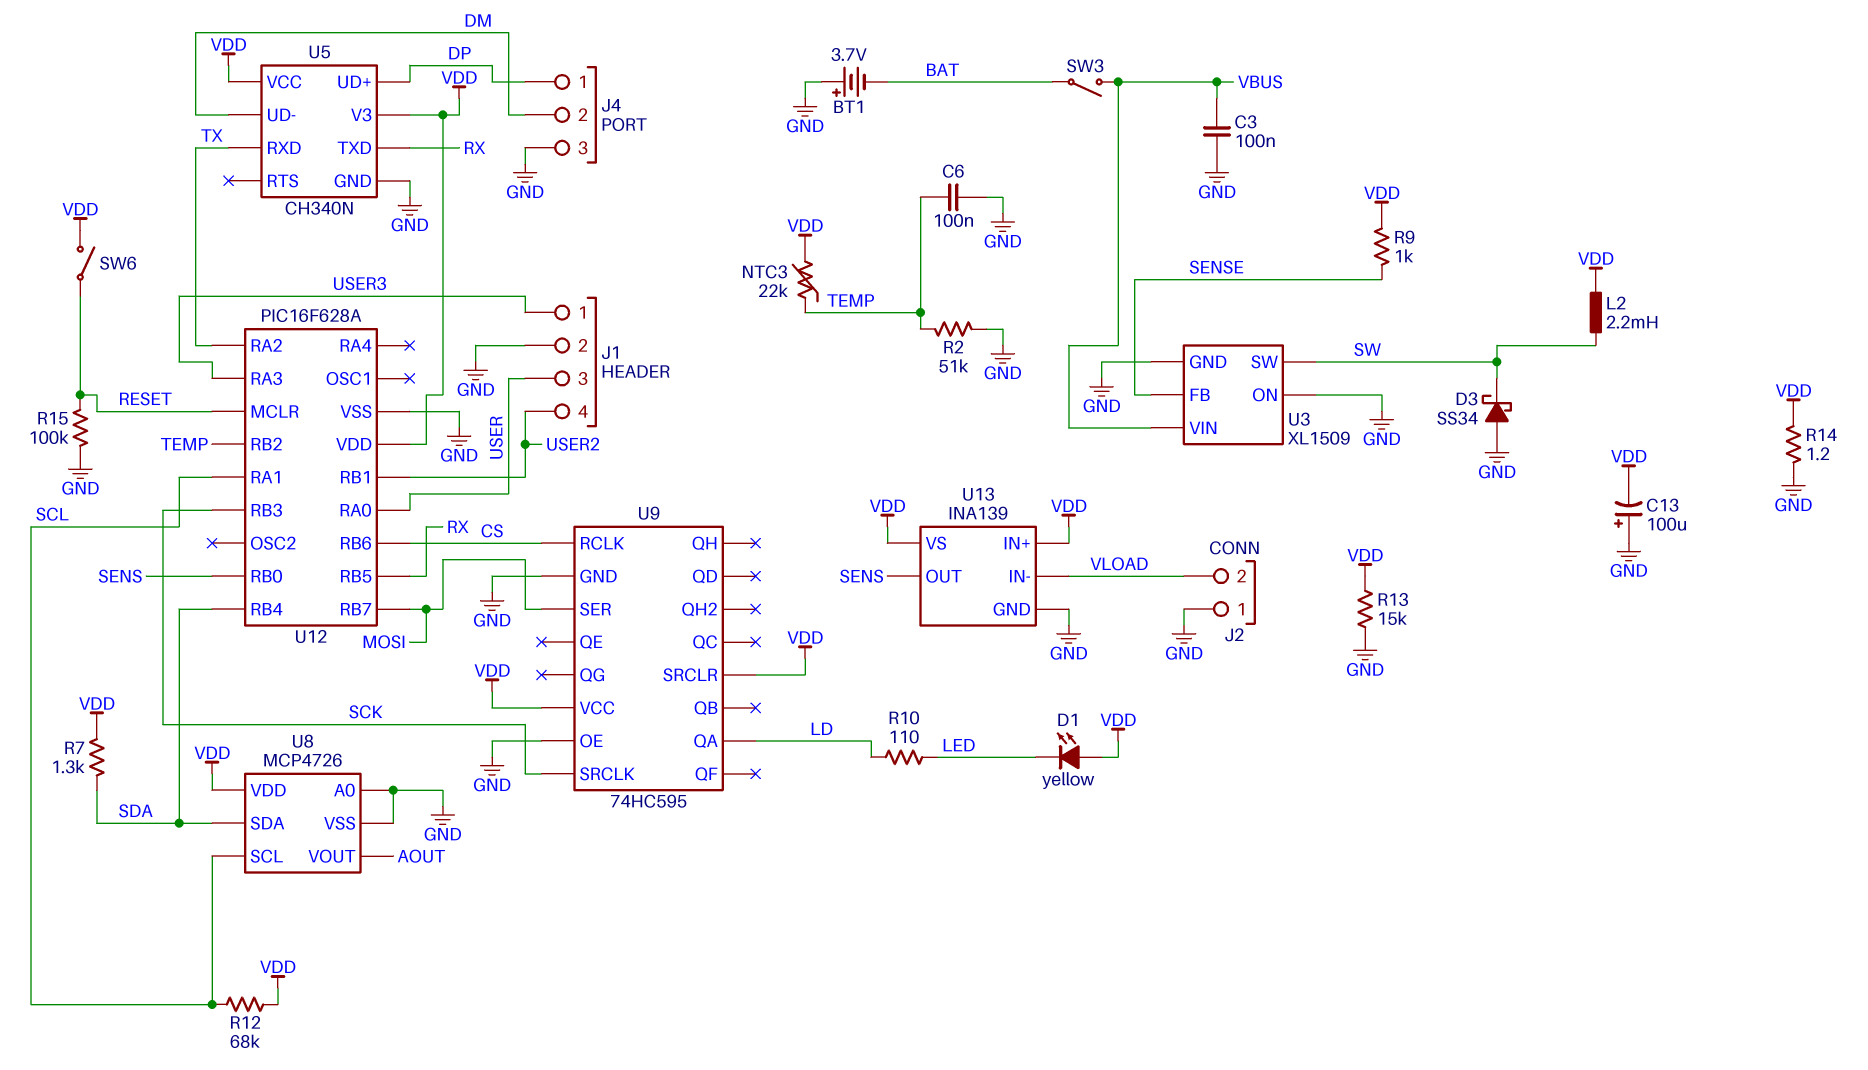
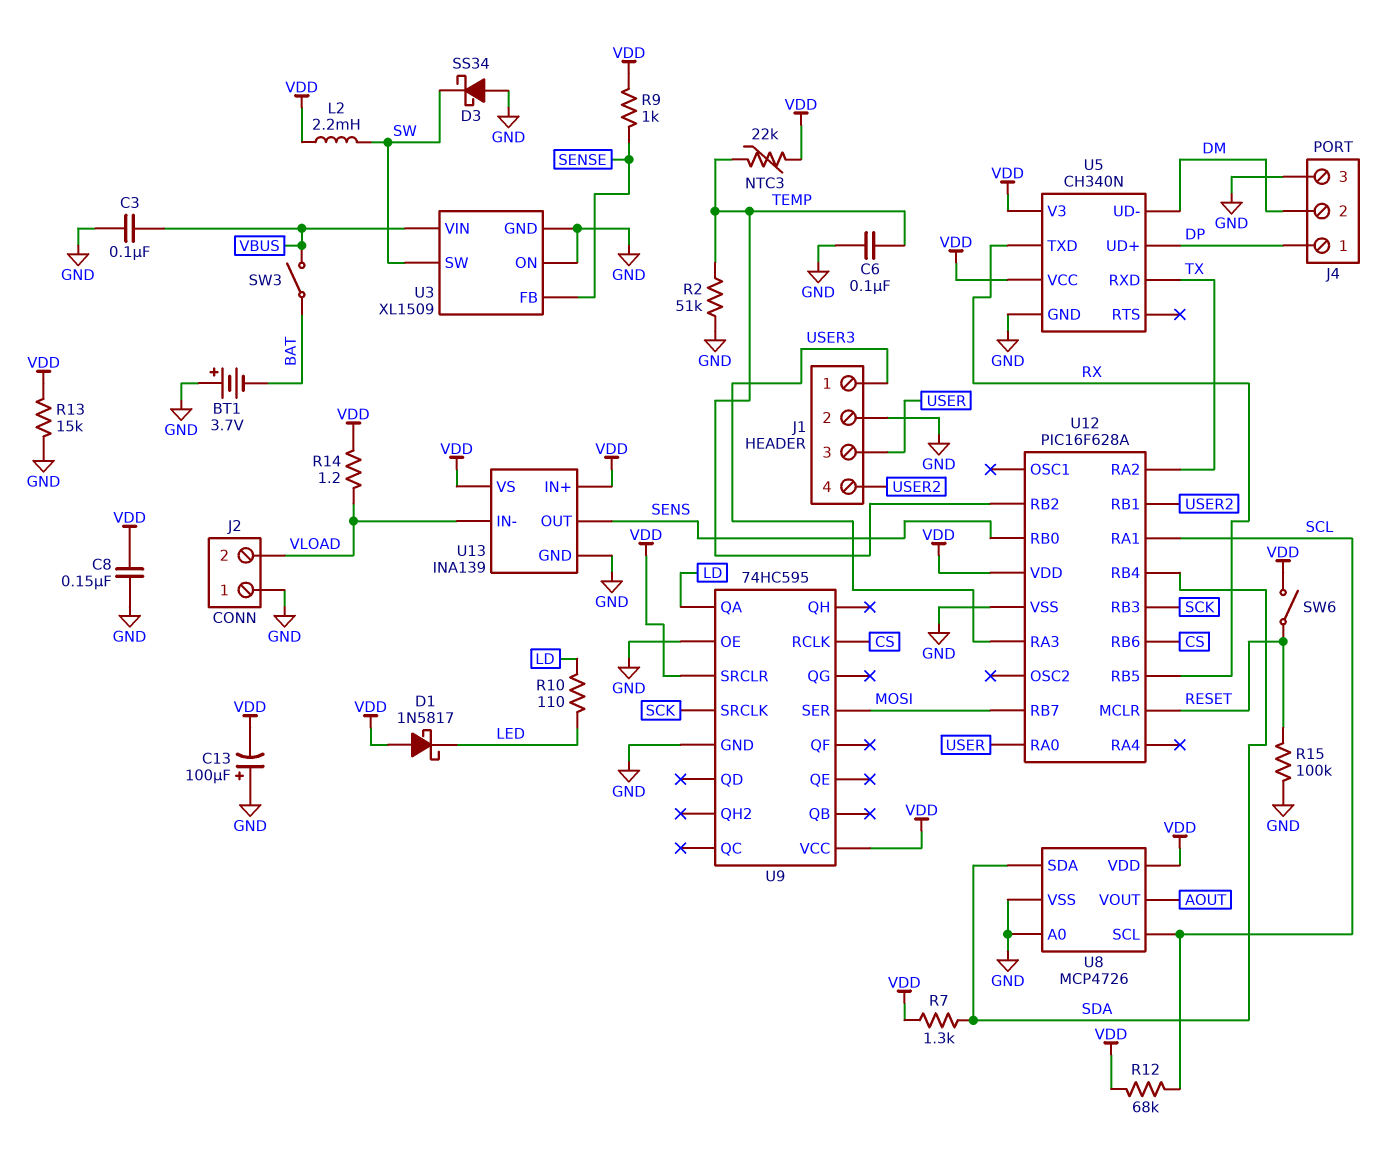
C8: none -> 150nF (GND, VDD)
D1: LED yellow (A VDD, K LED) -> schottky 1N5817 (A VDD, K LED)
R14: 1.2 (GND, VDD) -> 1.2 (VDD, VLOAD)

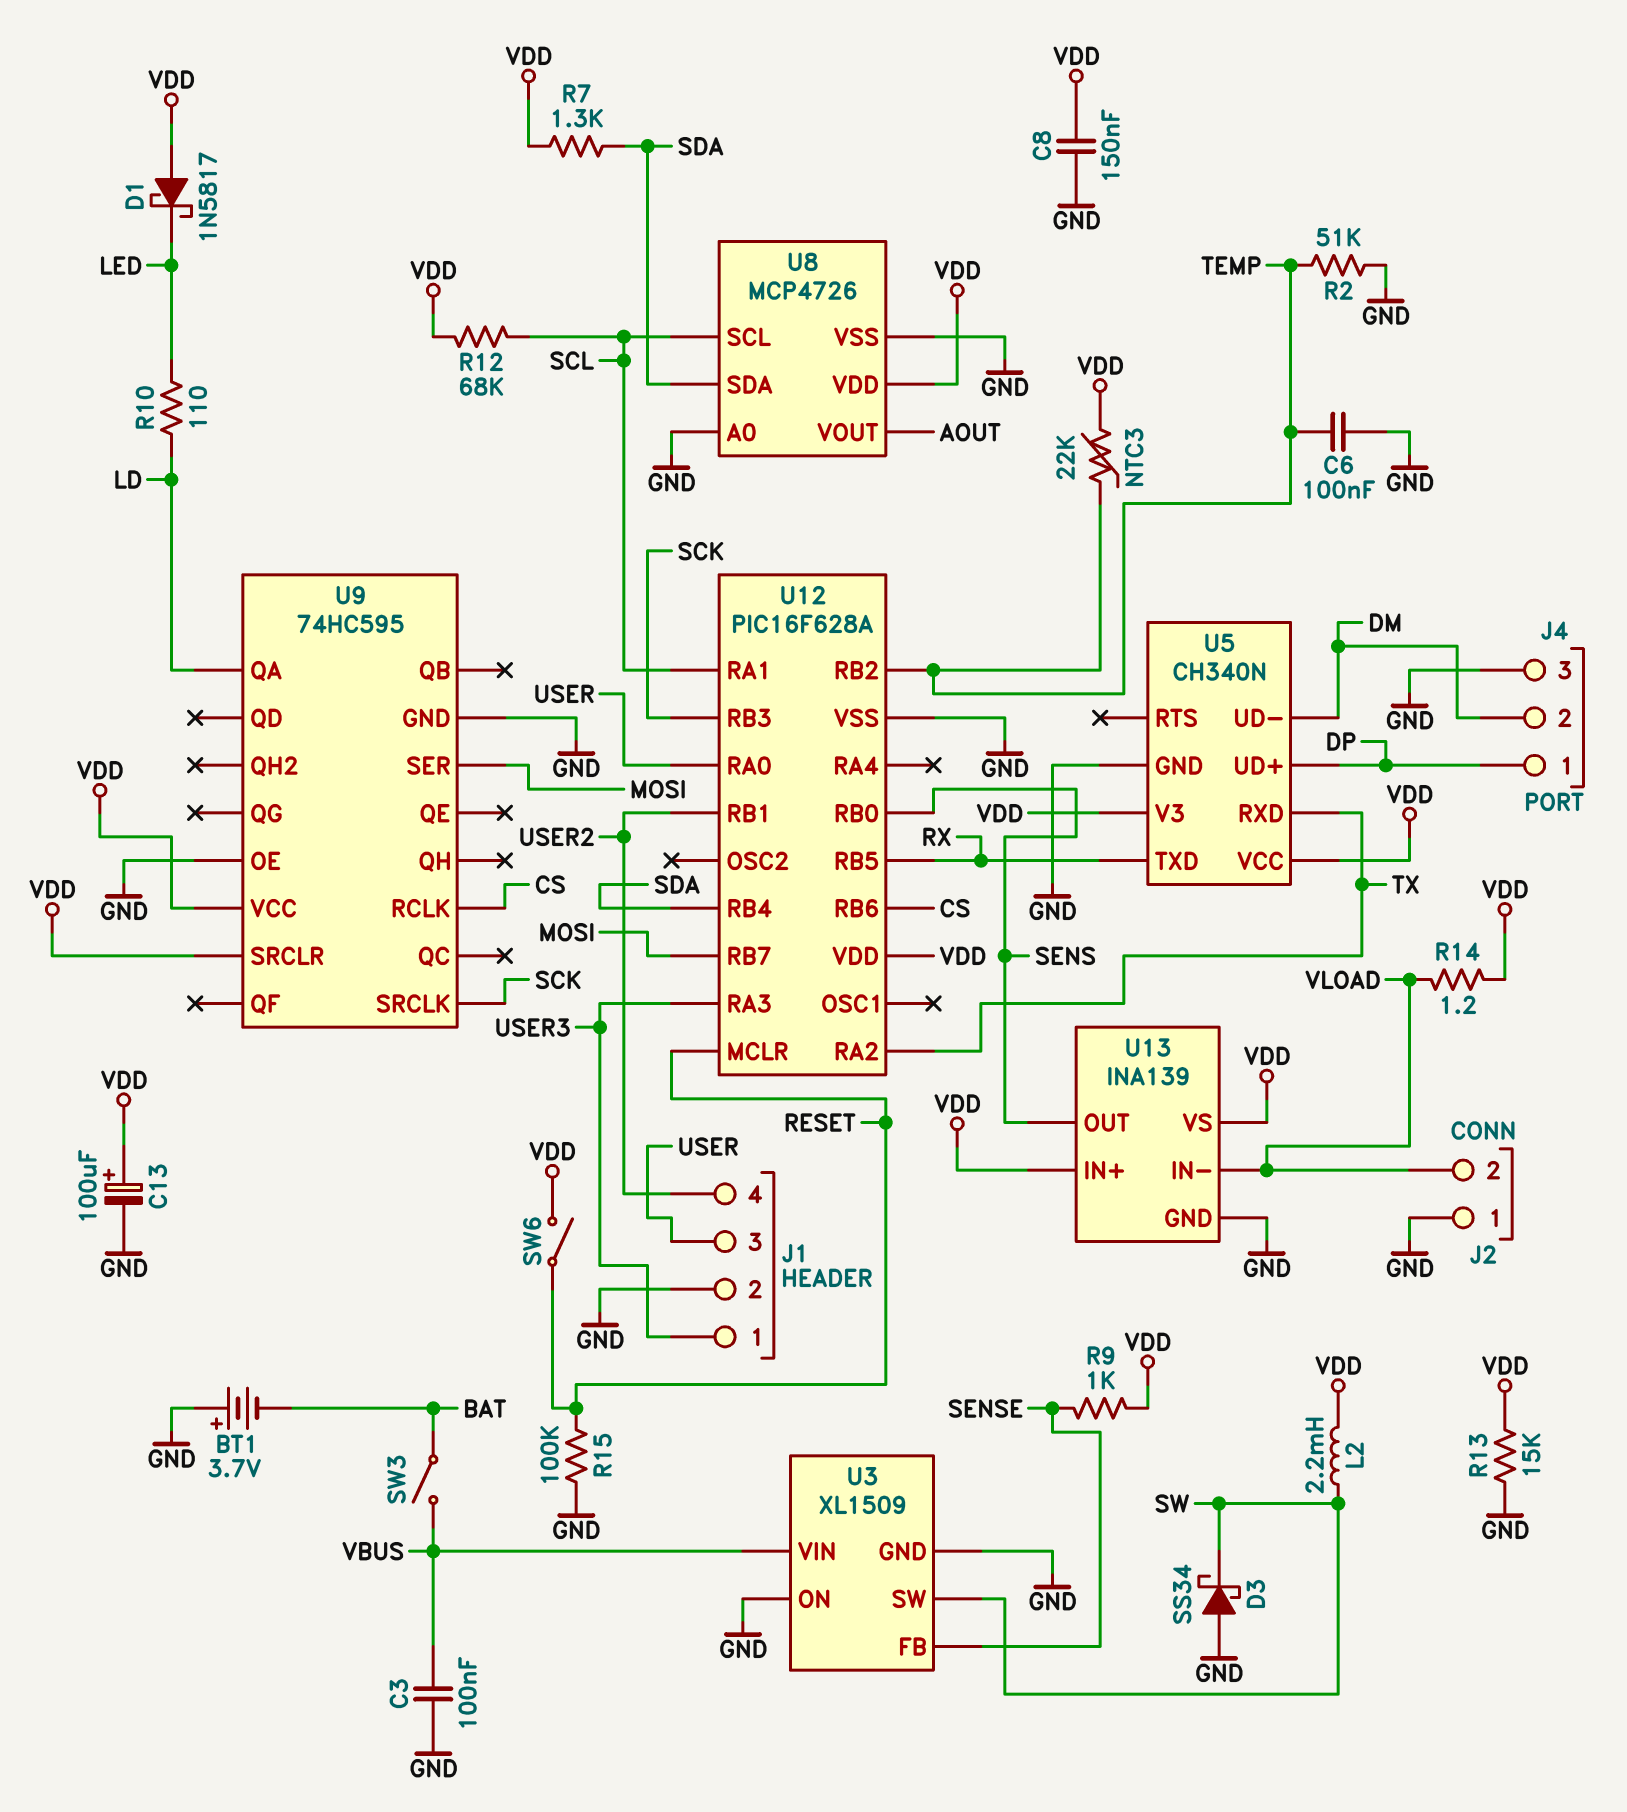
C13: 100uF (plus GND, minus VDD) -> 100uF (plus VDD, minus GND)

